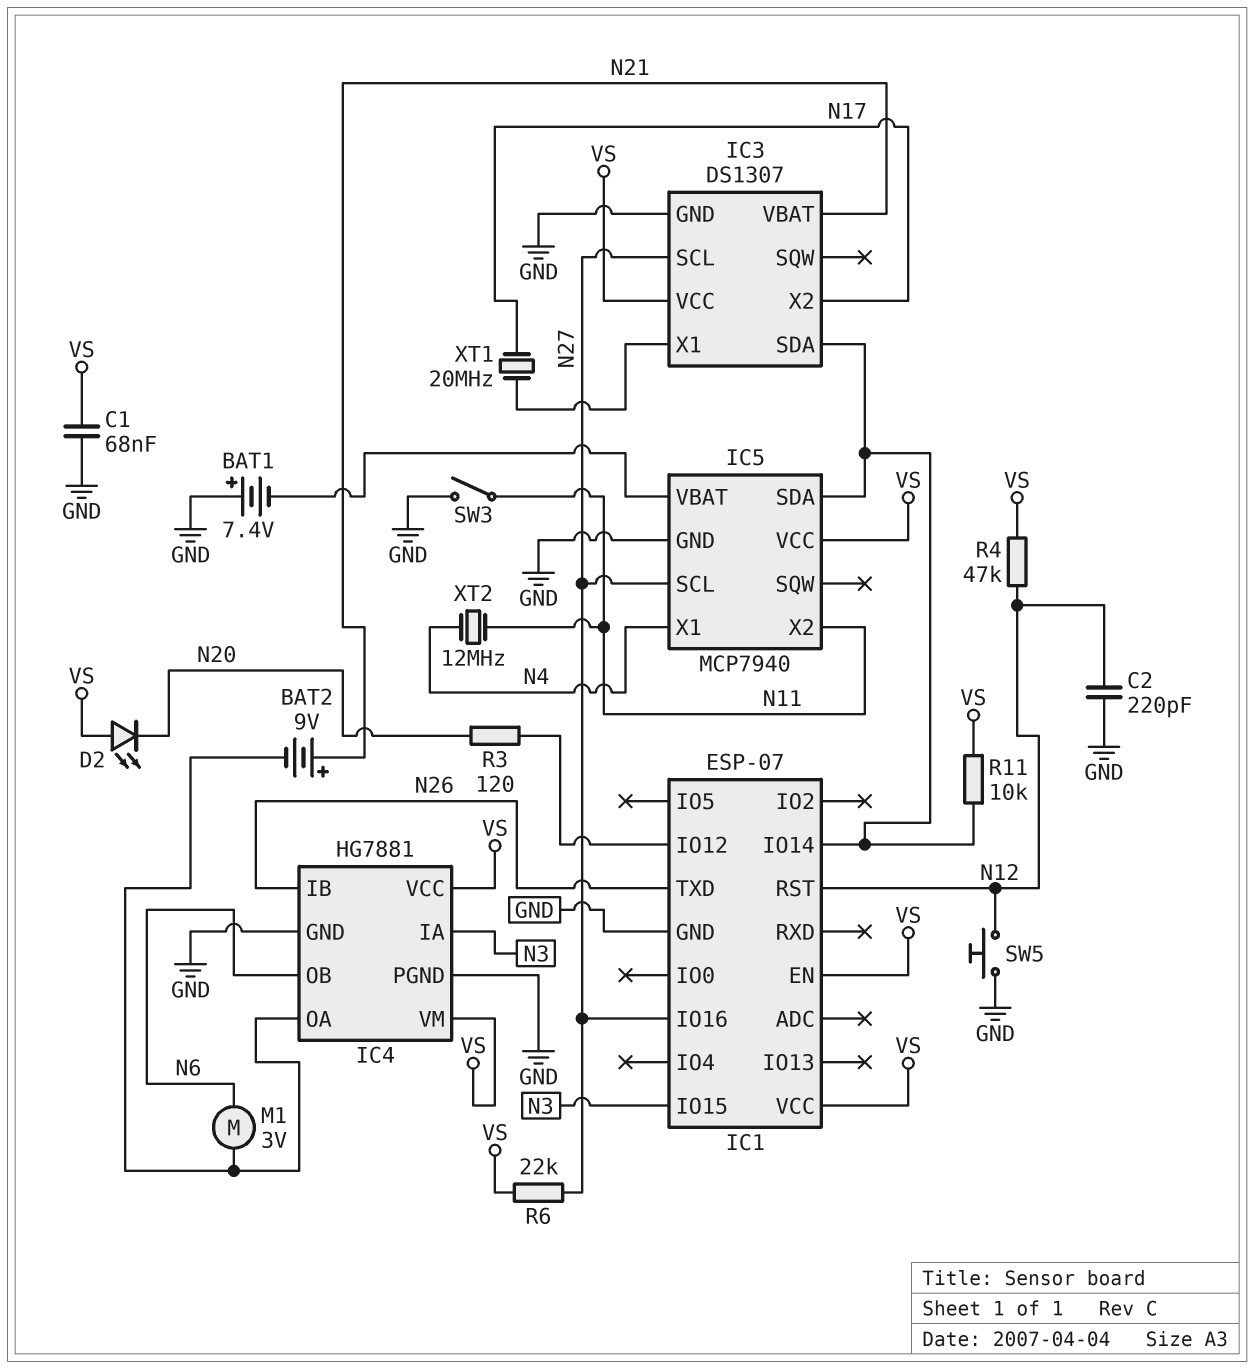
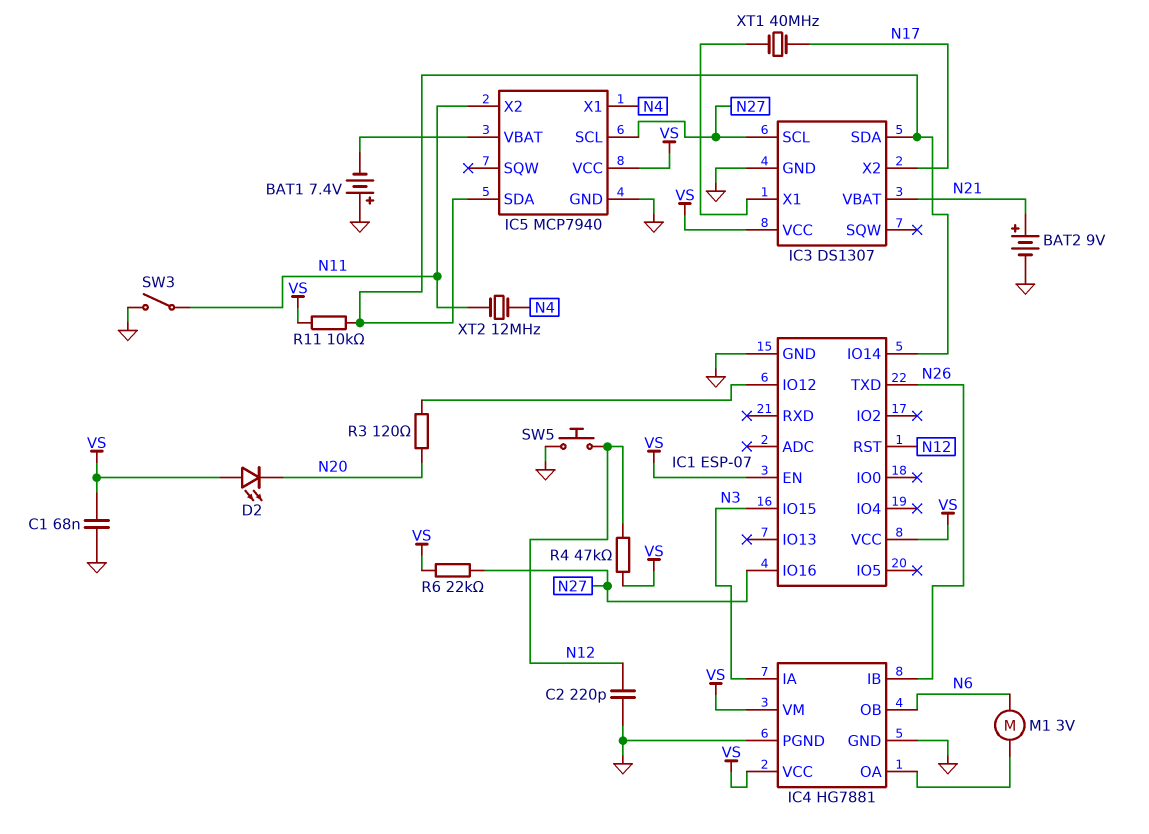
BAT2: 9V (plus N21, minus IC4/OA) -> 9V (plus N21, minus GND)
XT1: 20MHz (IC3/X1, N17) -> 40MHz (IC3/X1, N17)

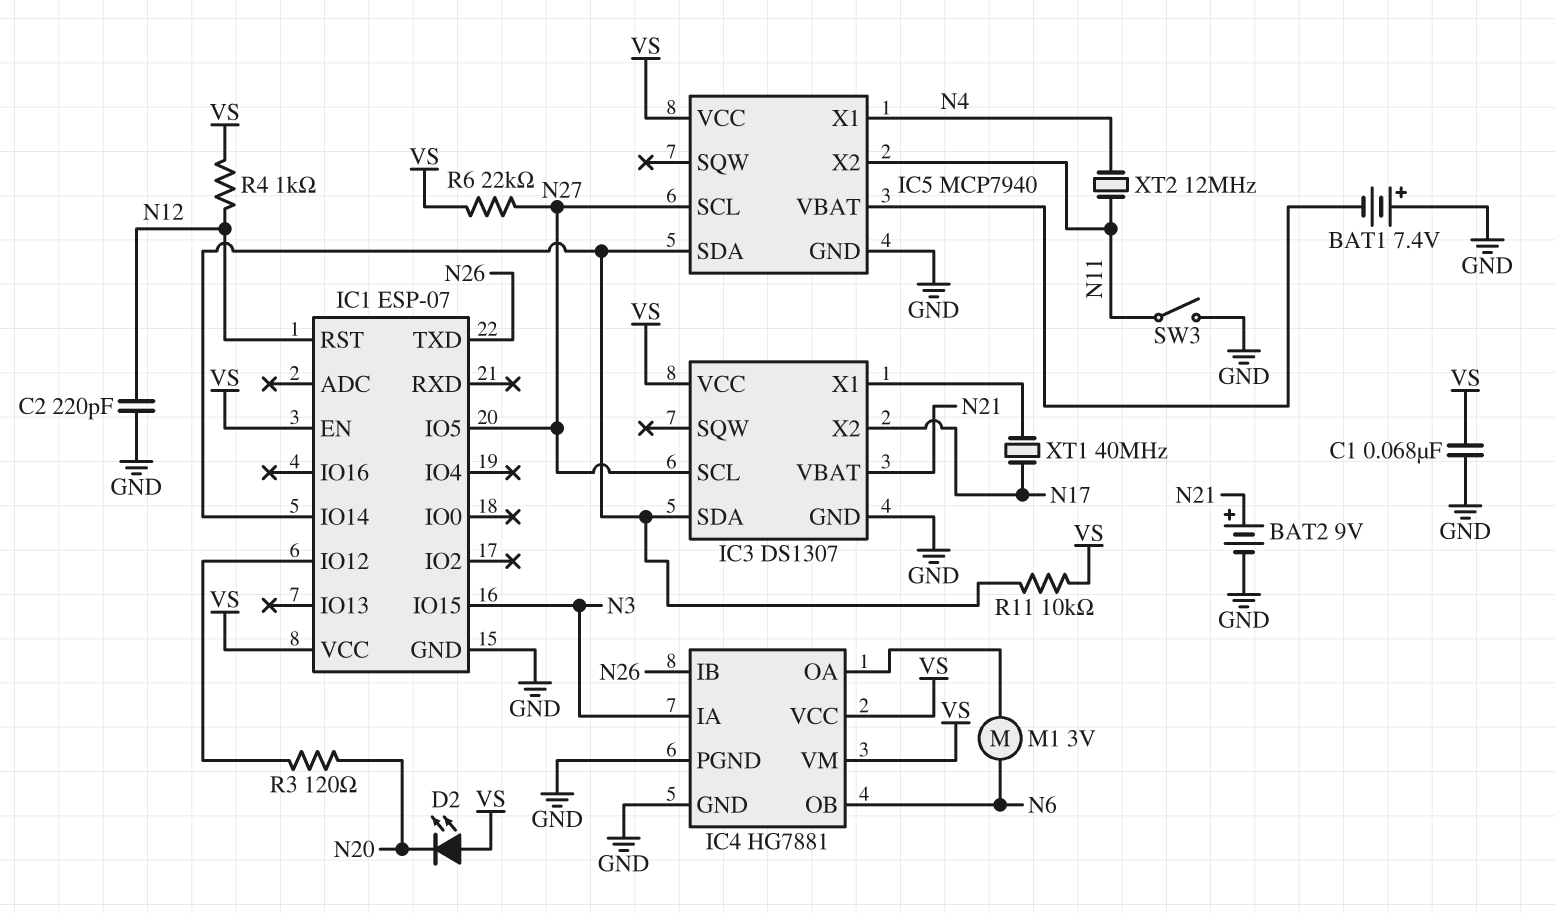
IC1 pin IO5: none -> N27
IC1 pin IO16: N27 -> none
R4: 47k (N12, VS) -> 1k (N12, VS)
SW5: button (GND, N12) -> none

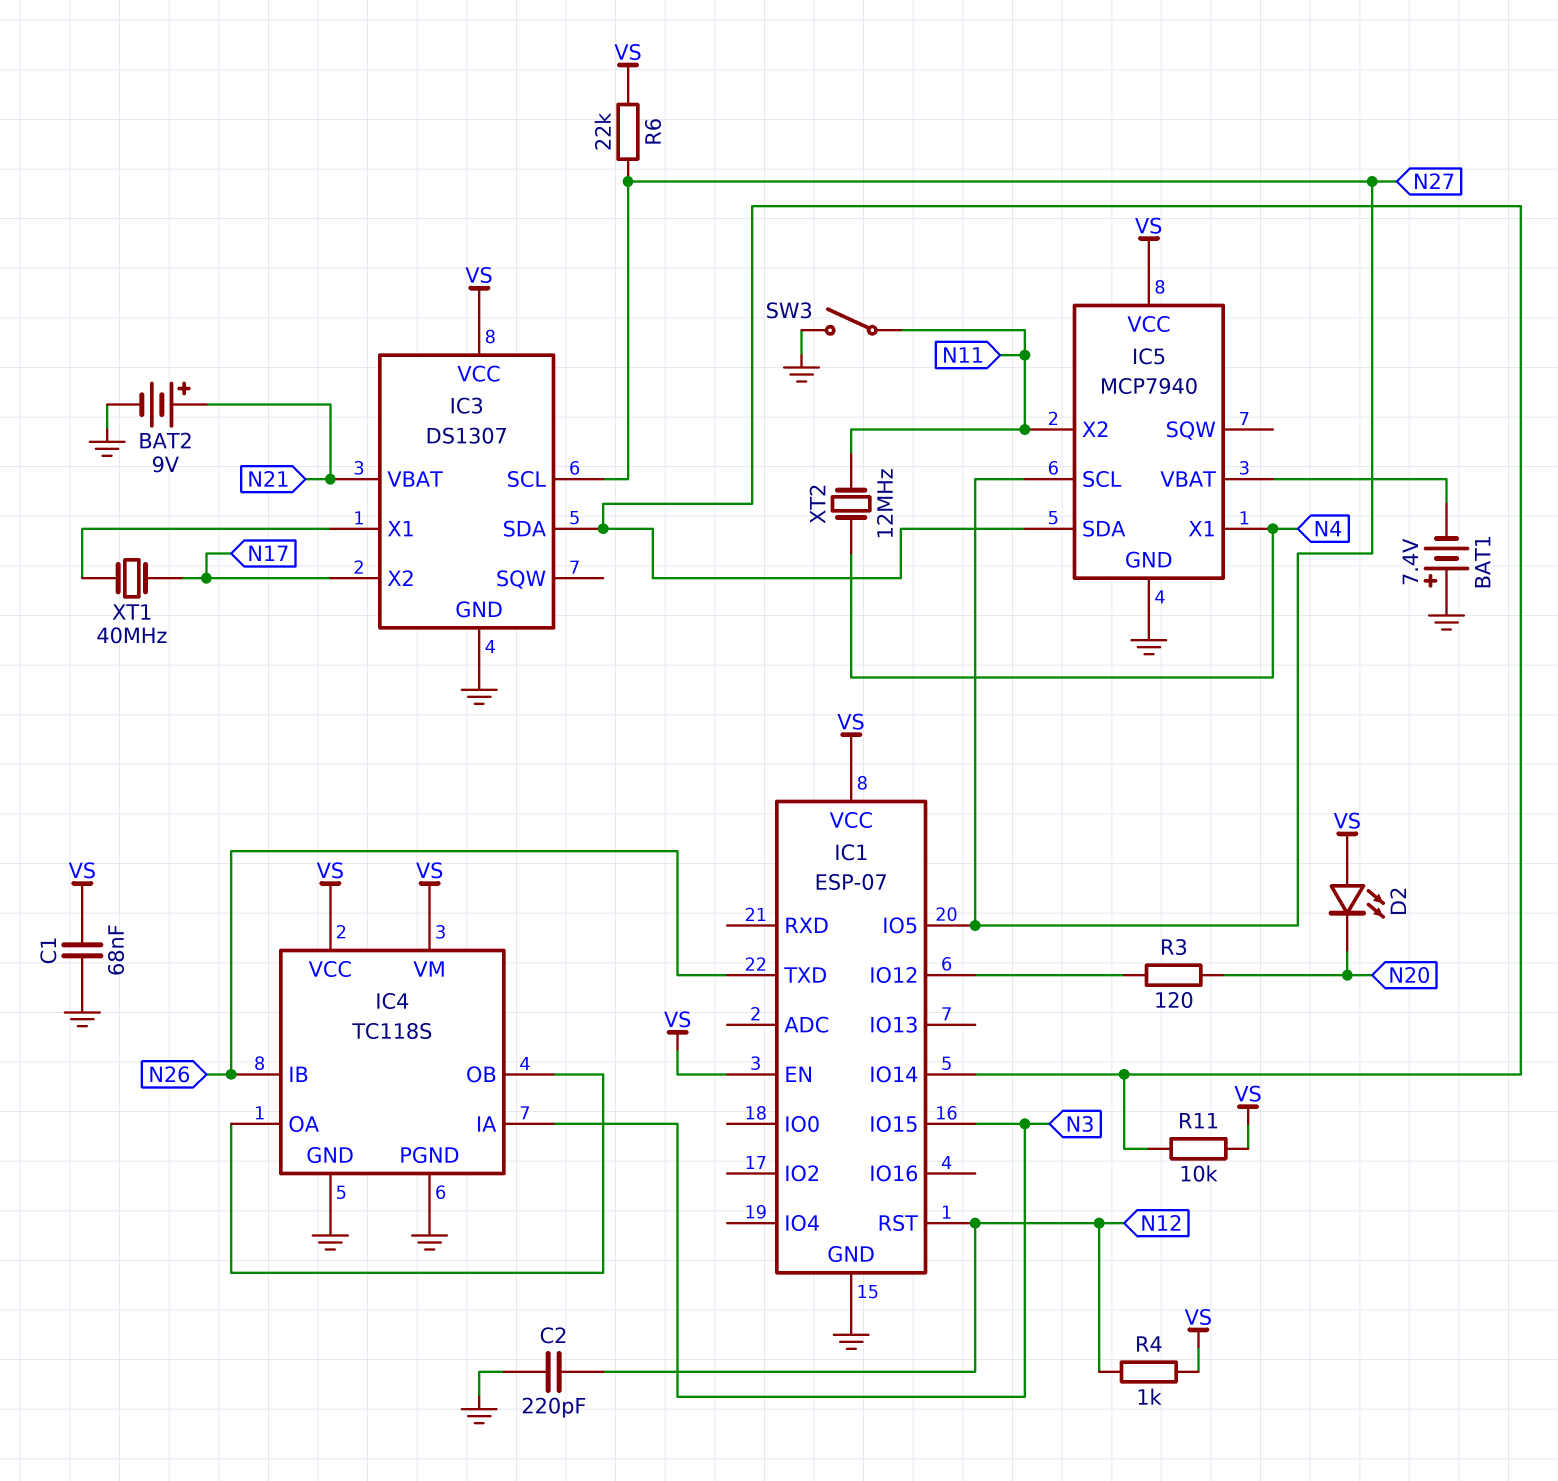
IC4: HG7881 -> TC118S
IC4 pin OB: N6 -> IC4/OA
M1: motor 3V (IC4/OA, N6) -> none

